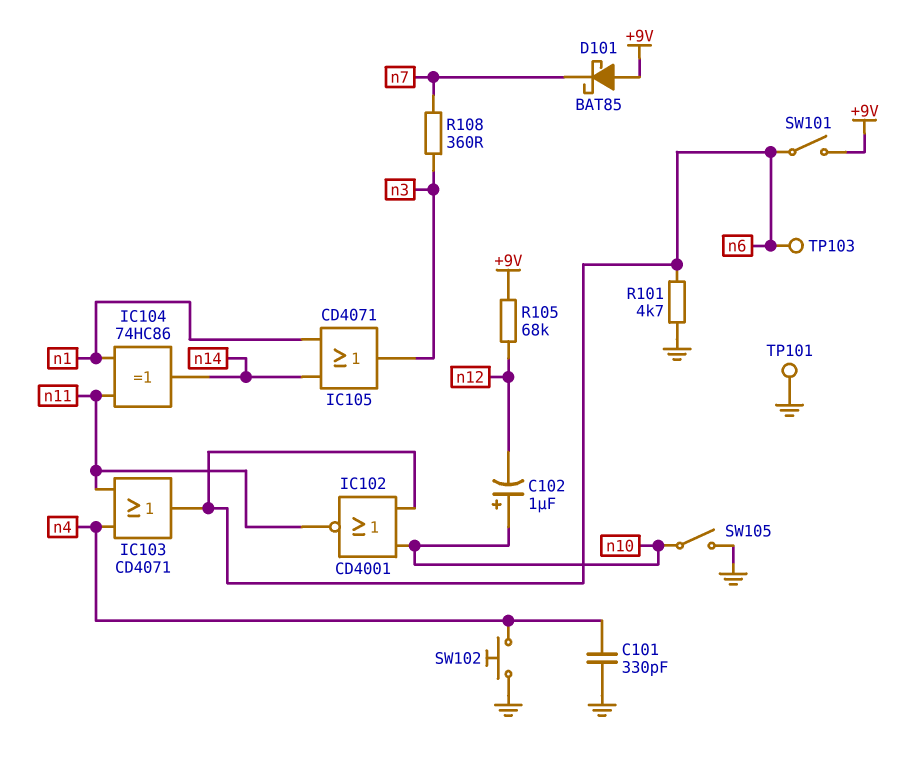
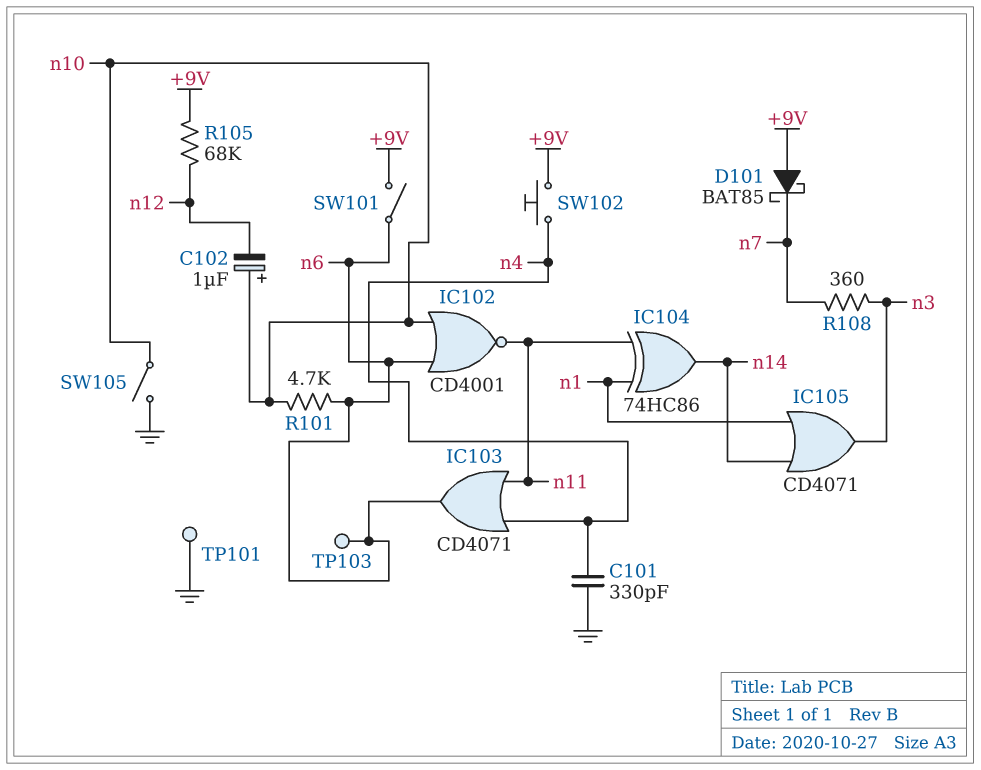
R101: 4.7k (GND, n6) -> 4.7k (n6, n10)
SW102: button (GND, n4) -> button (+9V, n4)

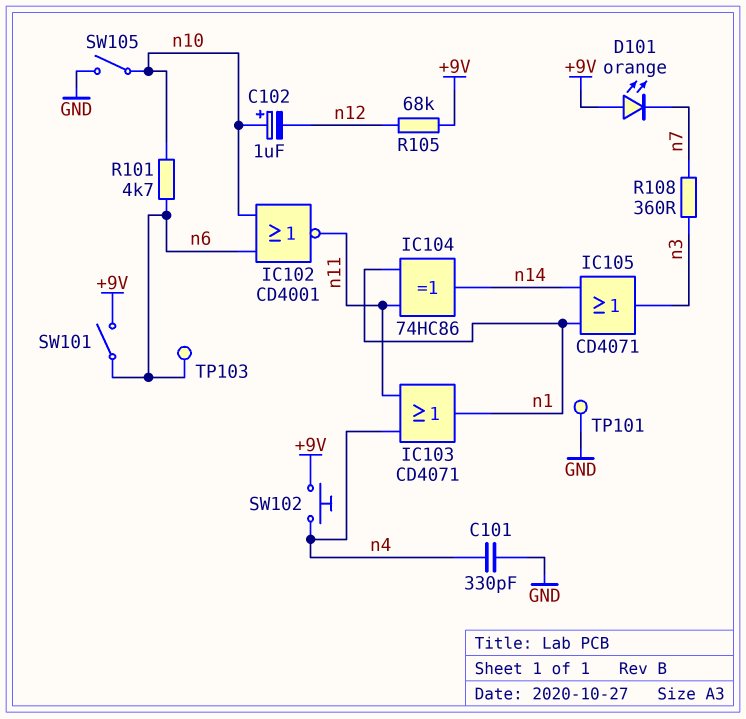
D101: schottky BAT85 (A +9V, K n7) -> LED orange (A +9V, K n7)
IC103: OR CD4071 (in n4, in n11, out n6) -> OR CD4071 (in n4, in n11, out n1)

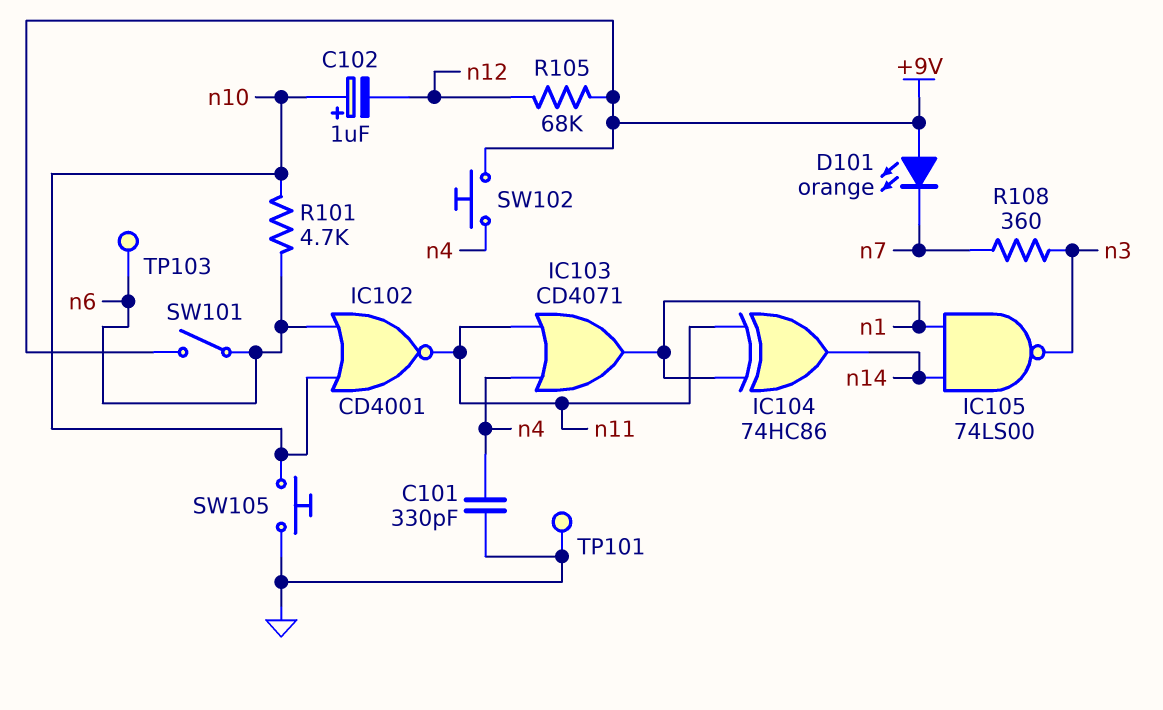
IC105: OR CD4071 (in n1, in n14, out n3) -> NAND 74LS00 (in n1, in n14, out n3)
SW105: switch (GND, n10) -> button (GND, n10)

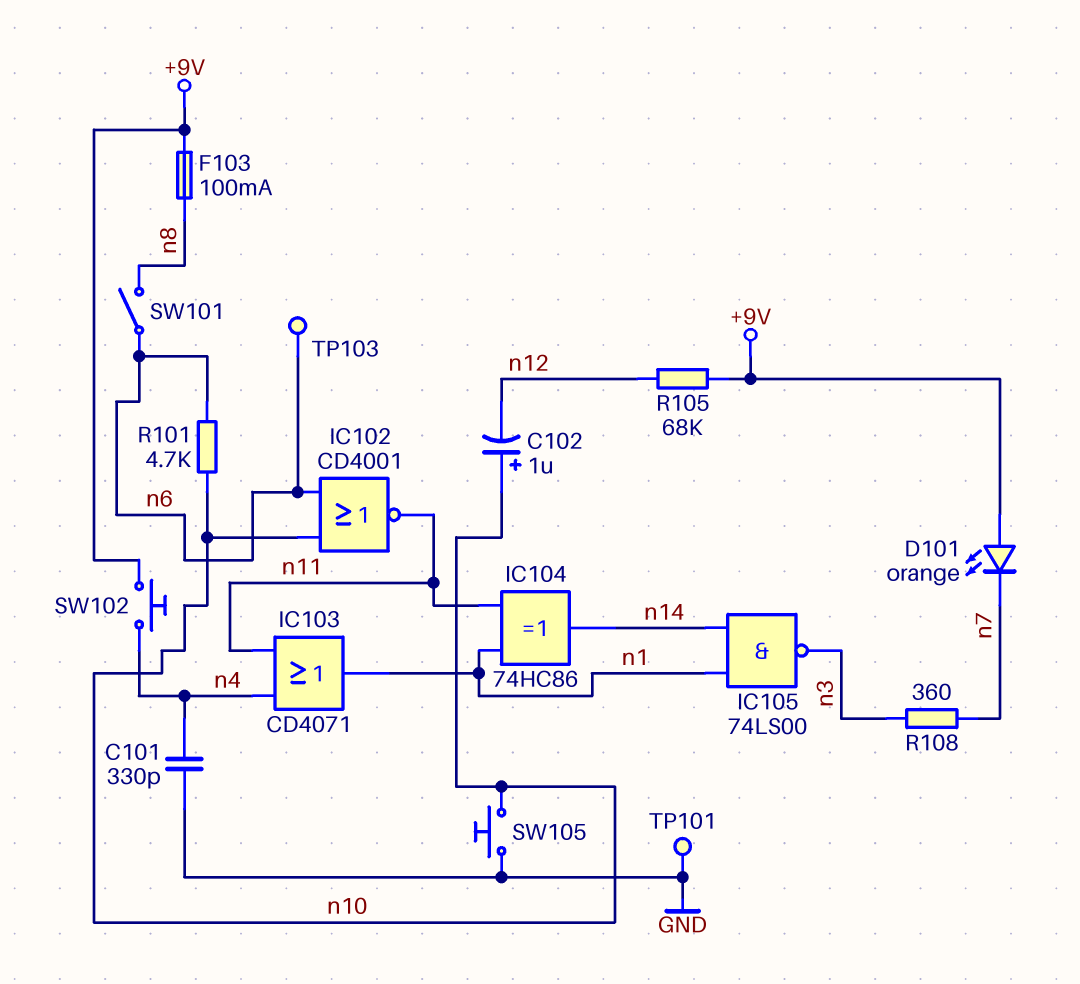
F103: none -> 100mA (+9V, n8)
SW101: switch (+9V, n6) -> switch (n6, n8)

